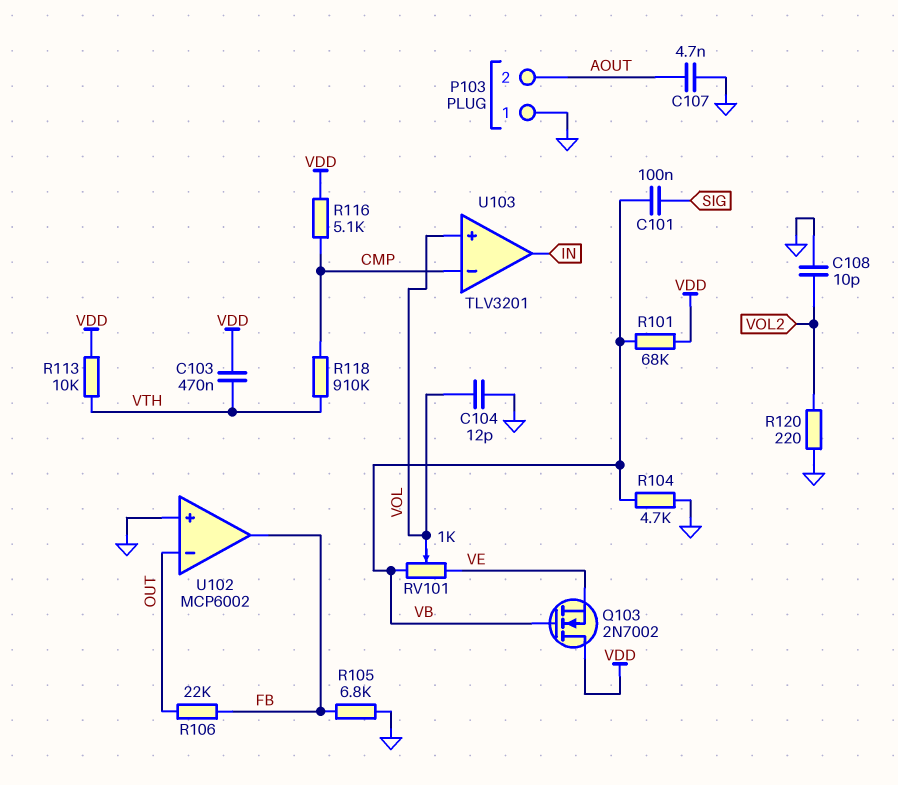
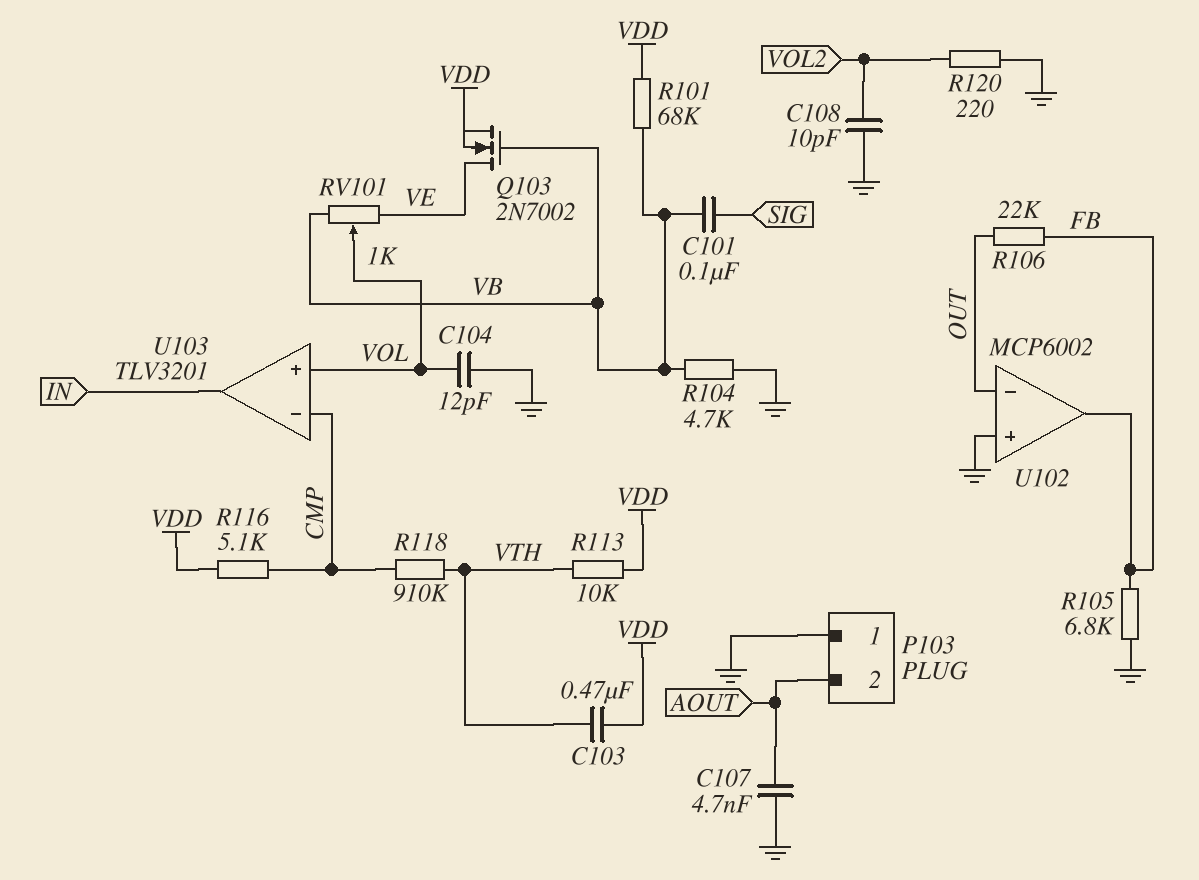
Q103: NMOS 2N7002 (G VB, D VDD, S VE) -> NMOS 2N7002 (G VB, D VE, S VDD)

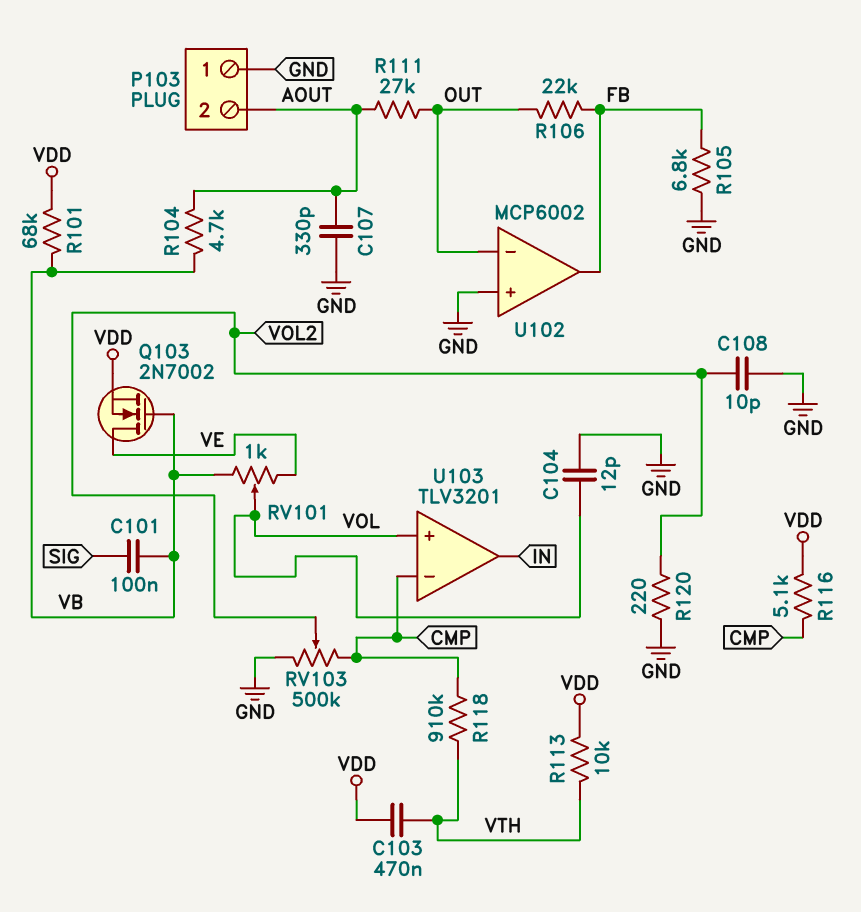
C107: 4.7nF (AOUT, GND) -> 330pF (AOUT, GND)
R104: 4.7k (GND, VB) -> 4.7k (AOUT, VB)
R111: none -> 27k (AOUT, OUT)
RV103: none -> 500k (CMP, GND, wiper VOL2)

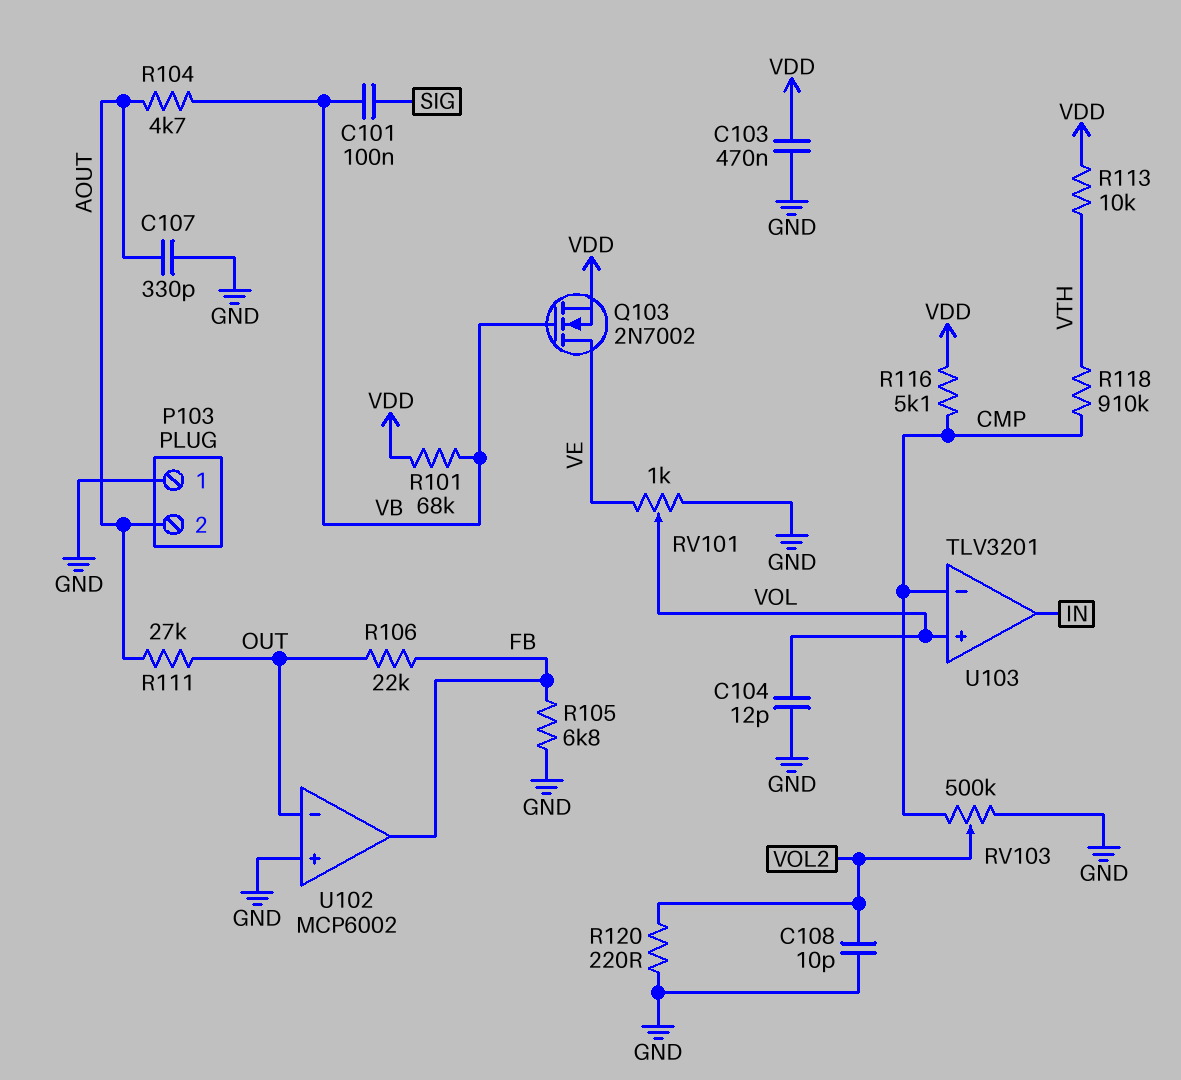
C103: 470nF (VDD, VTH) -> 470nF (GND, VDD)
RV101: 1k (VB, VE, wiper VOL) -> 1k (GND, VE, wiper VOL)

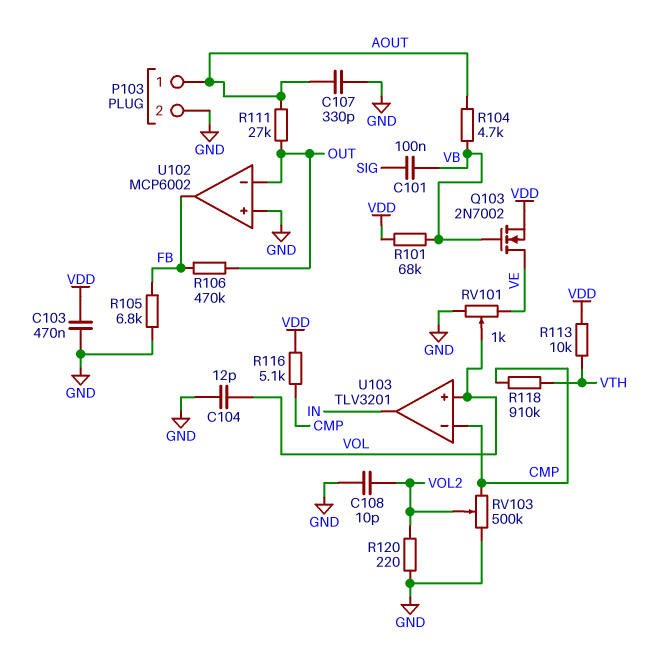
P103 pin 1: GND -> AOUT
P103 pin 2: AOUT -> GND
R106: 22k (FB, OUT) -> 470k (FB, OUT)

